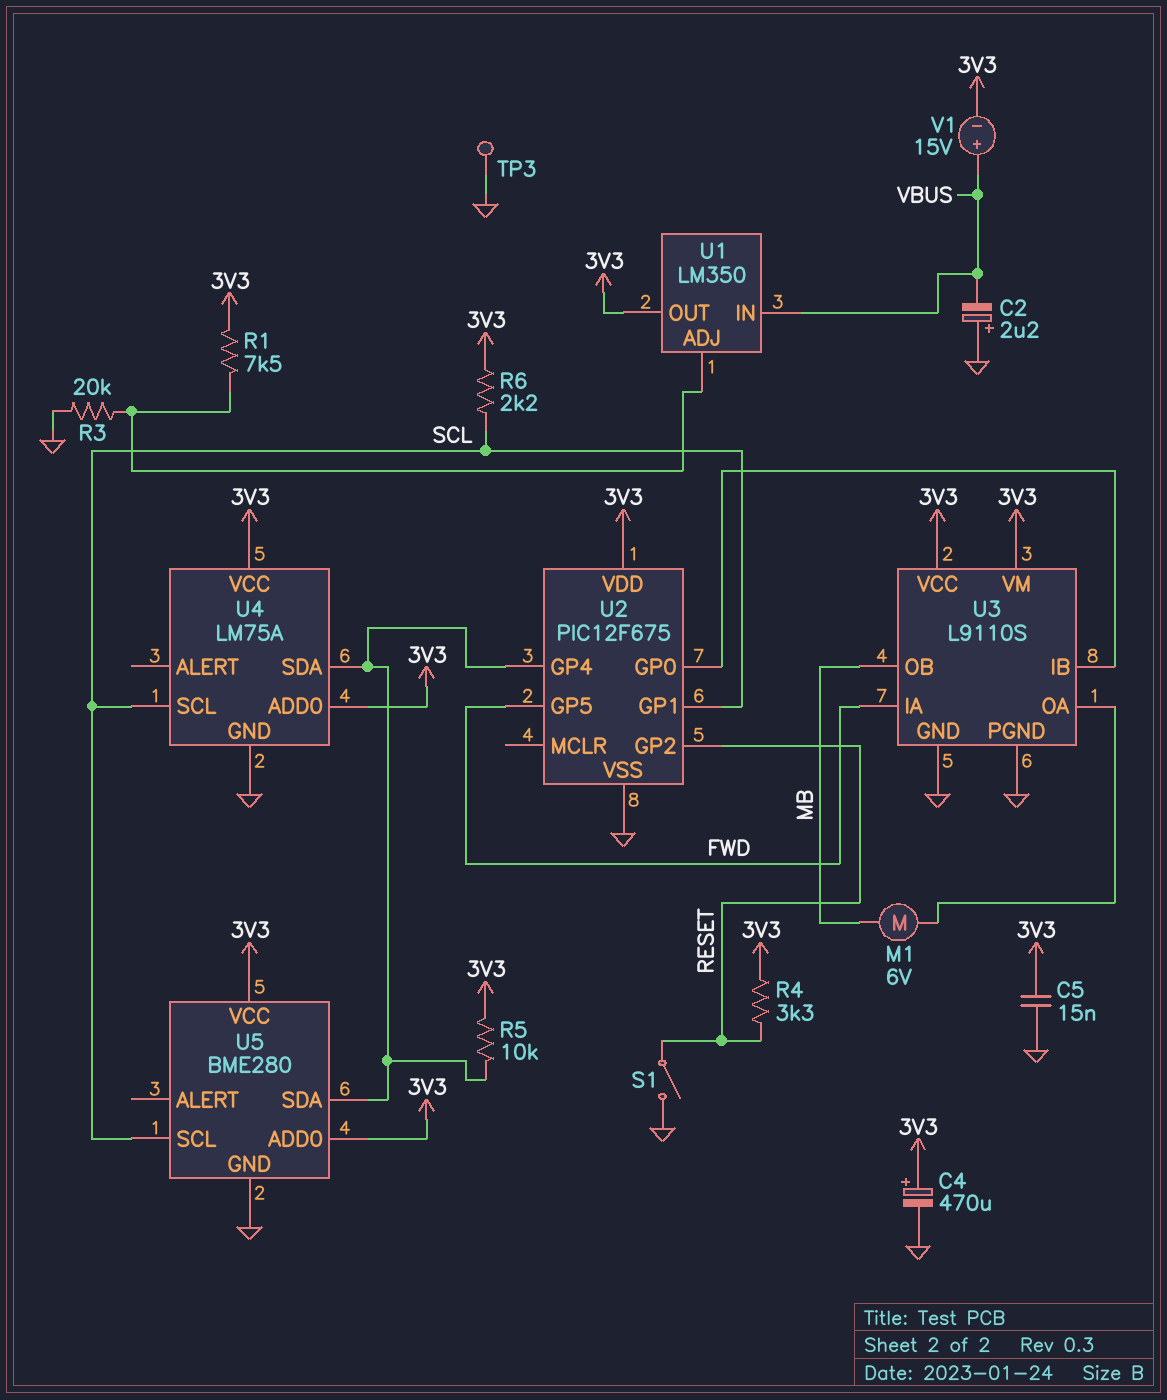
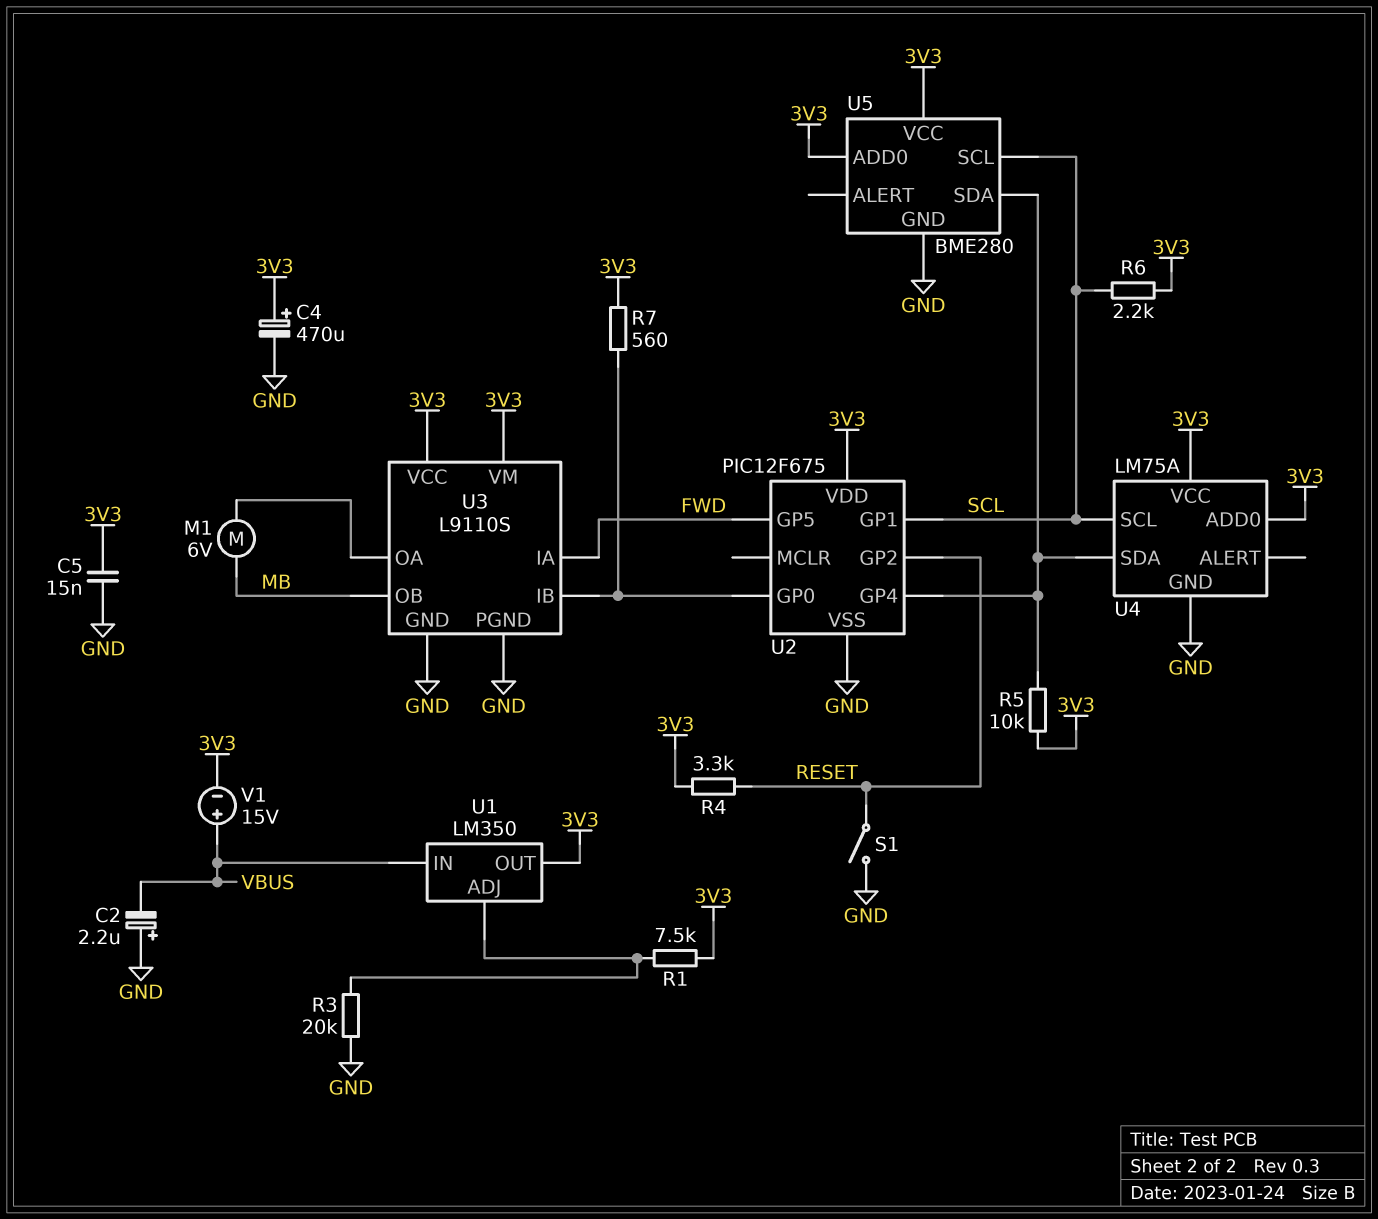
R7: none -> 560 (3V3, U2/GP0)
TP3: test point (GND) -> none

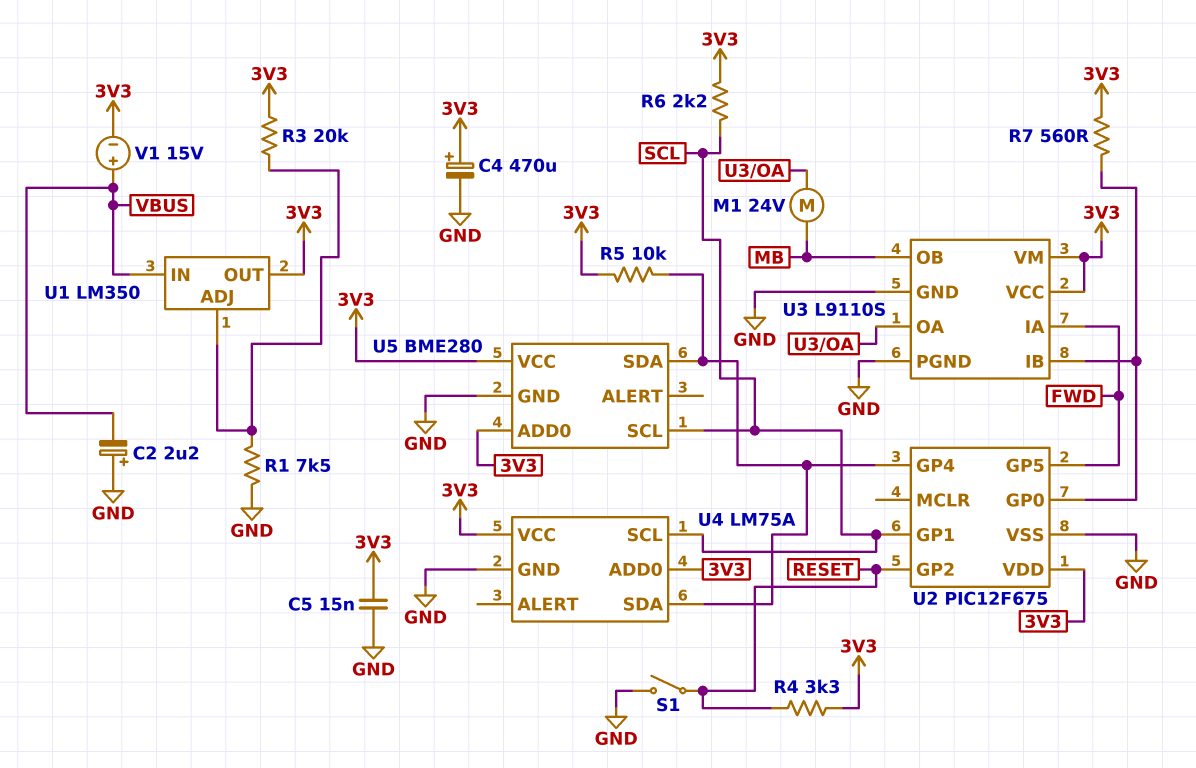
M1: motor 6V (MB, U3/OA) -> motor 24V (MB, U3/OA)
R1: 7.5k (3V3, U1/ADJ) -> 7.5k (GND, U1/ADJ)
R3: 20k (GND, U1/ADJ) -> 20k (3V3, U1/ADJ)

